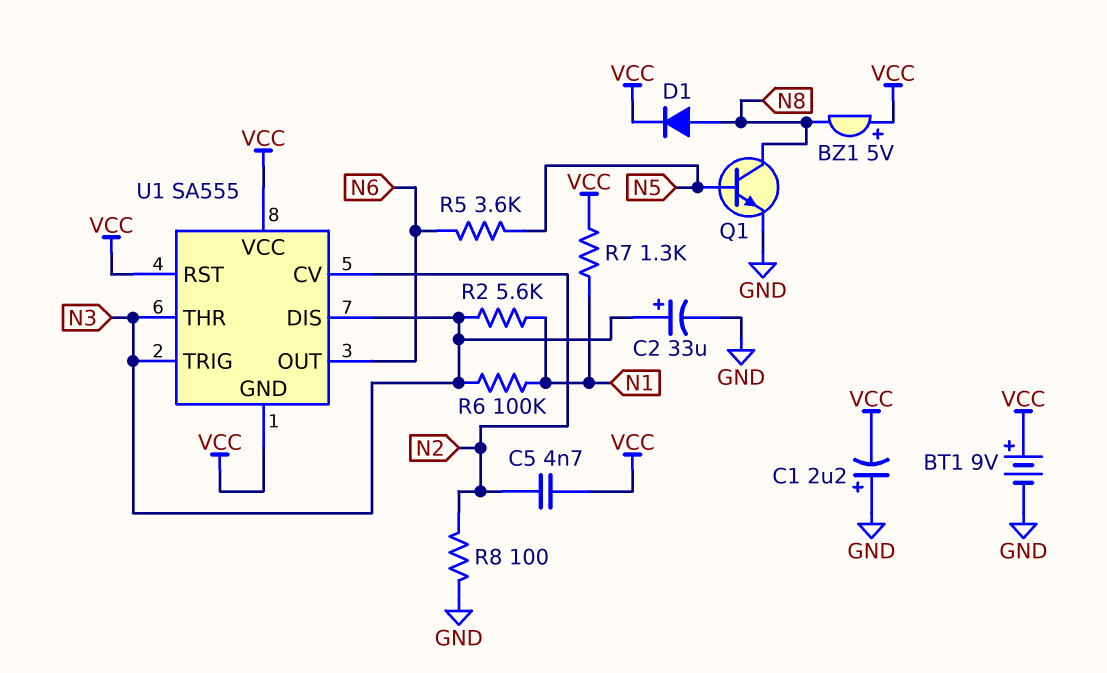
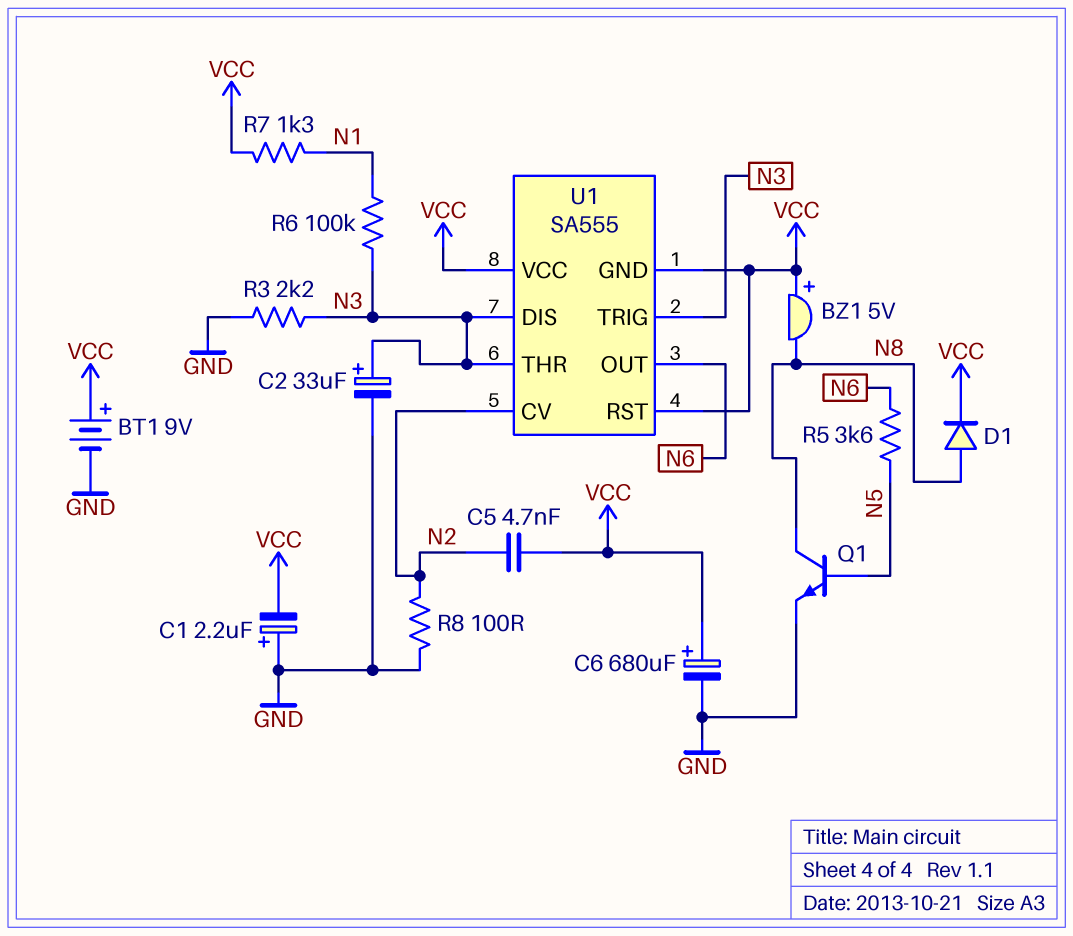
C6: none -> 680uF (plus VCC, minus GND)
R2: 5.6k (N1, N3) -> none
R3: none -> 2.2k (GND, N3)

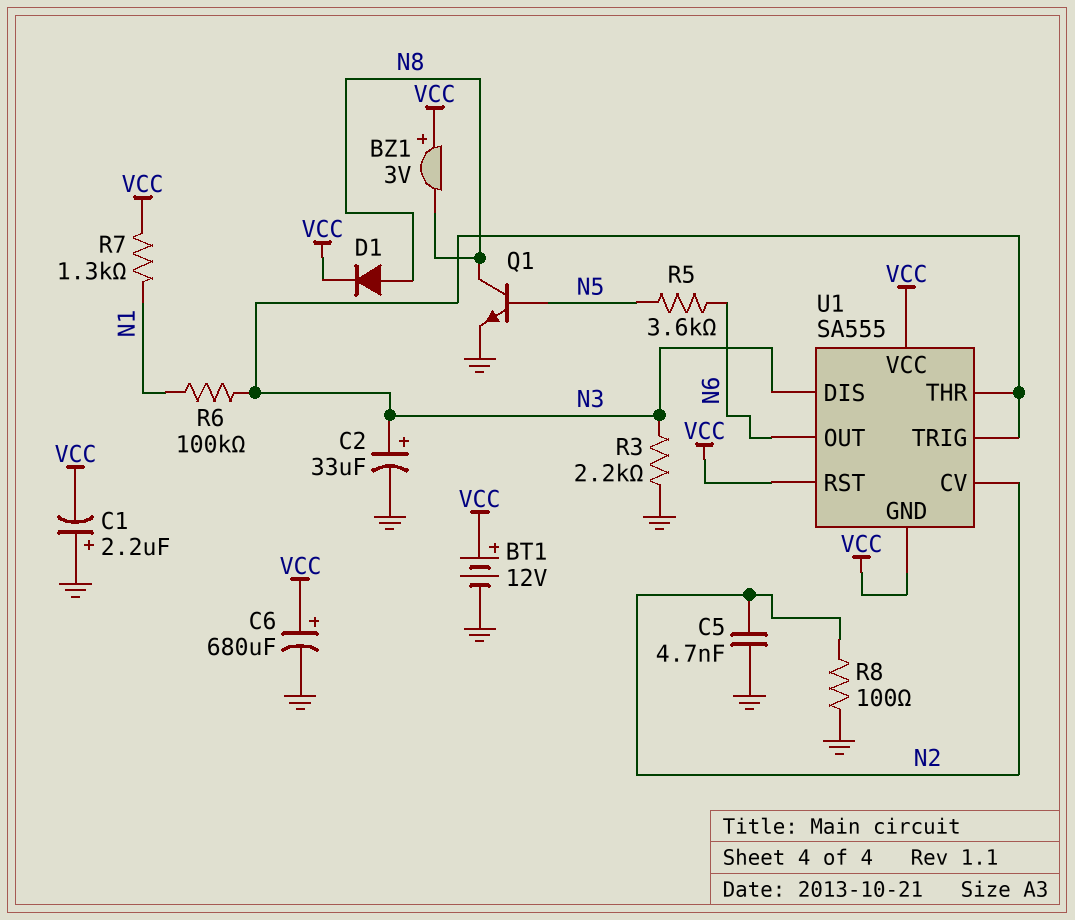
BT1: 9V (plus VCC, minus GND) -> 12V (plus VCC, minus GND)
BZ1: buzzer 5V (plus VCC, minus N8) -> buzzer 3V (plus VCC, minus N8)
C5: 4.7nF (N2, VCC) -> 4.7nF (GND, N2)

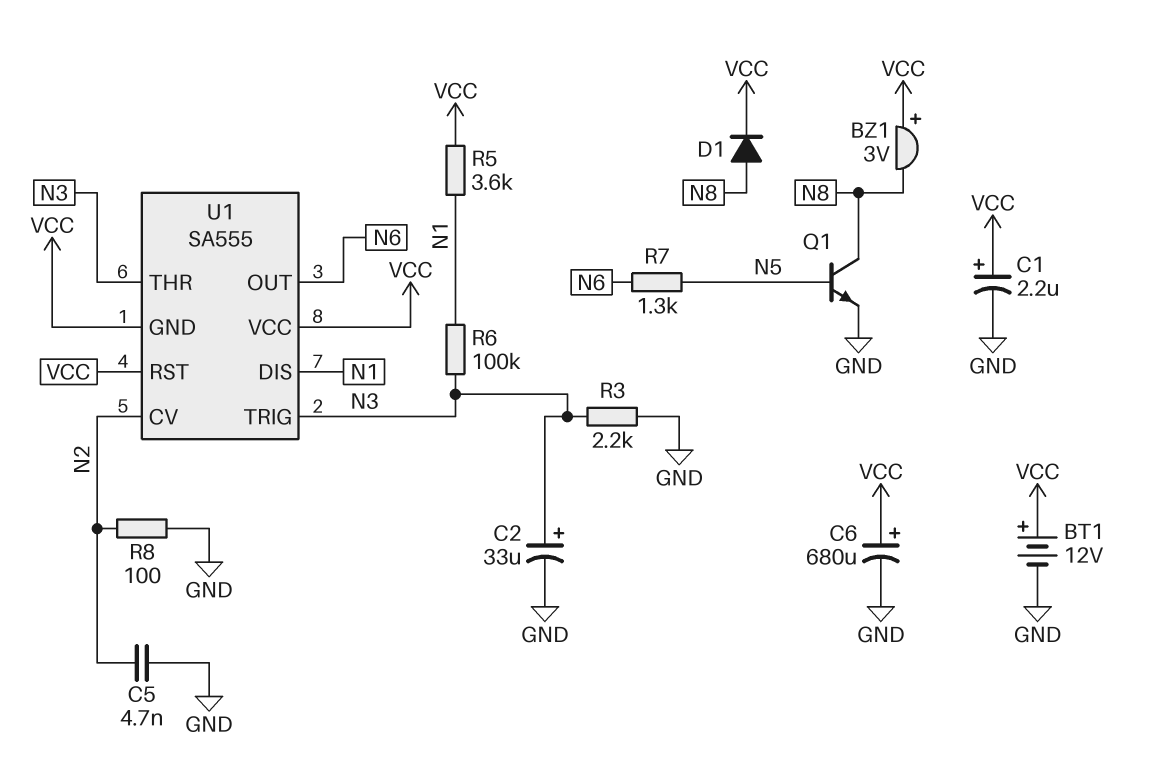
C1: 2.2uF (plus GND, minus VCC) -> 2.2uF (plus VCC, minus GND)
R5: 3.6k (N5, N6) -> 3.6k (N1, VCC)
R7: 1.3k (N1, VCC) -> 1.3k (N5, N6)
U1 pin DIS: N3 -> N1

